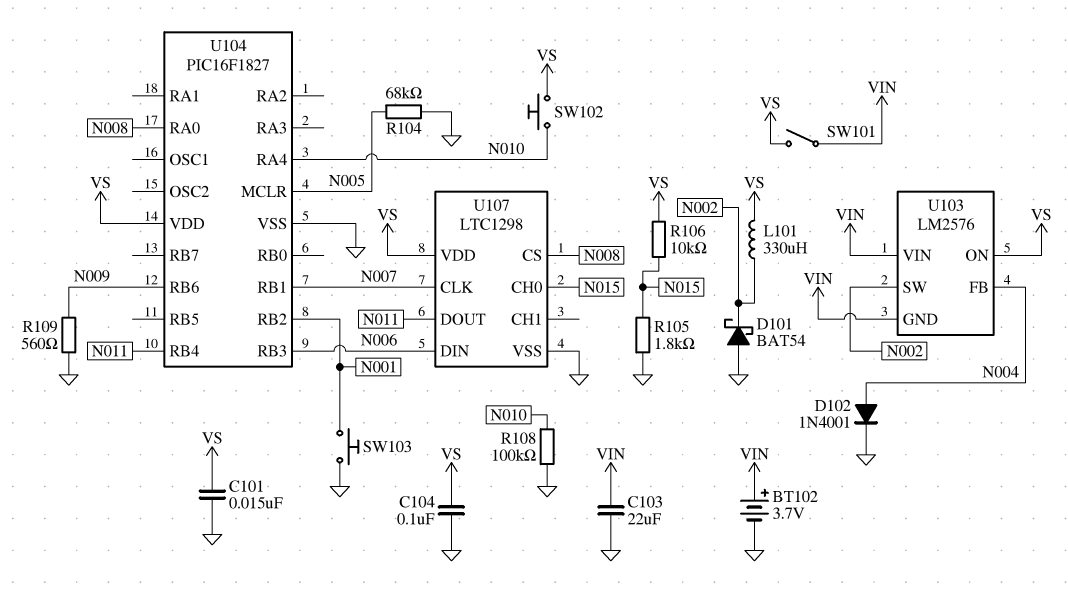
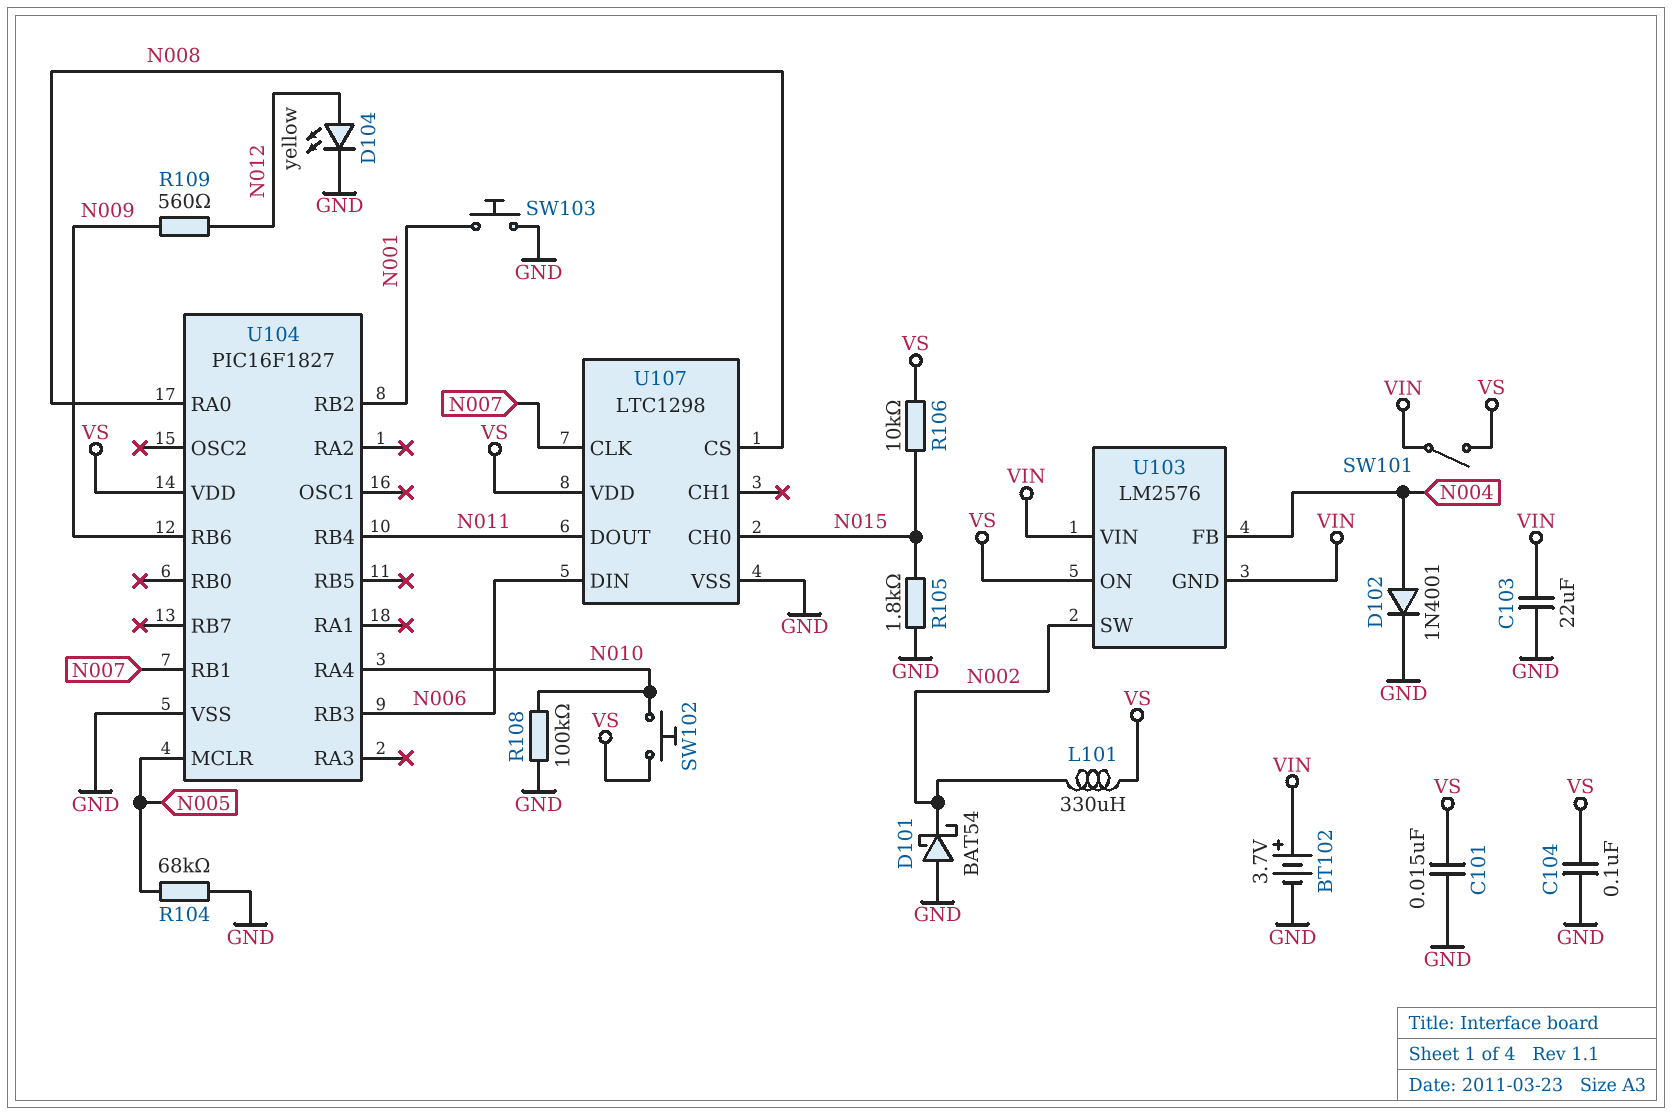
D104: none -> LED yellow (A N012, K GND)
R109: 560 (GND, N009) -> 560 (N009, N012)

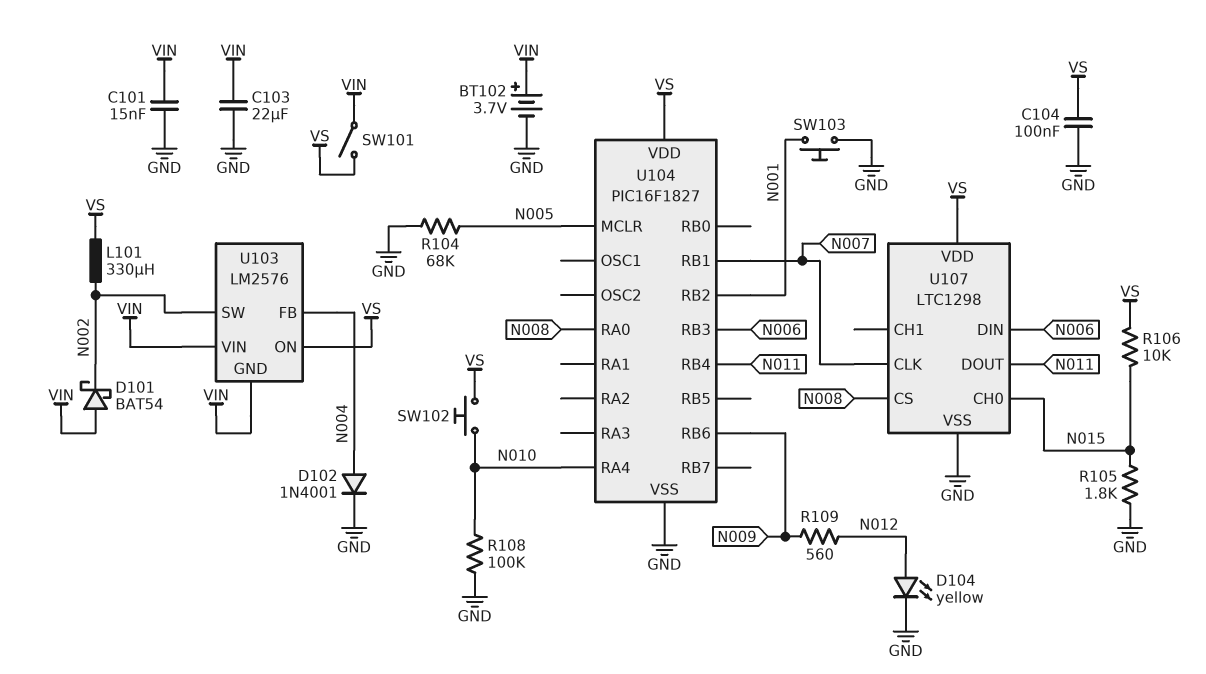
C101: 15nF (GND, VS) -> 15nF (GND, VIN)
D101: schottky BAT54 (A GND, K N002) -> schottky BAT54 (A VIN, K N002)

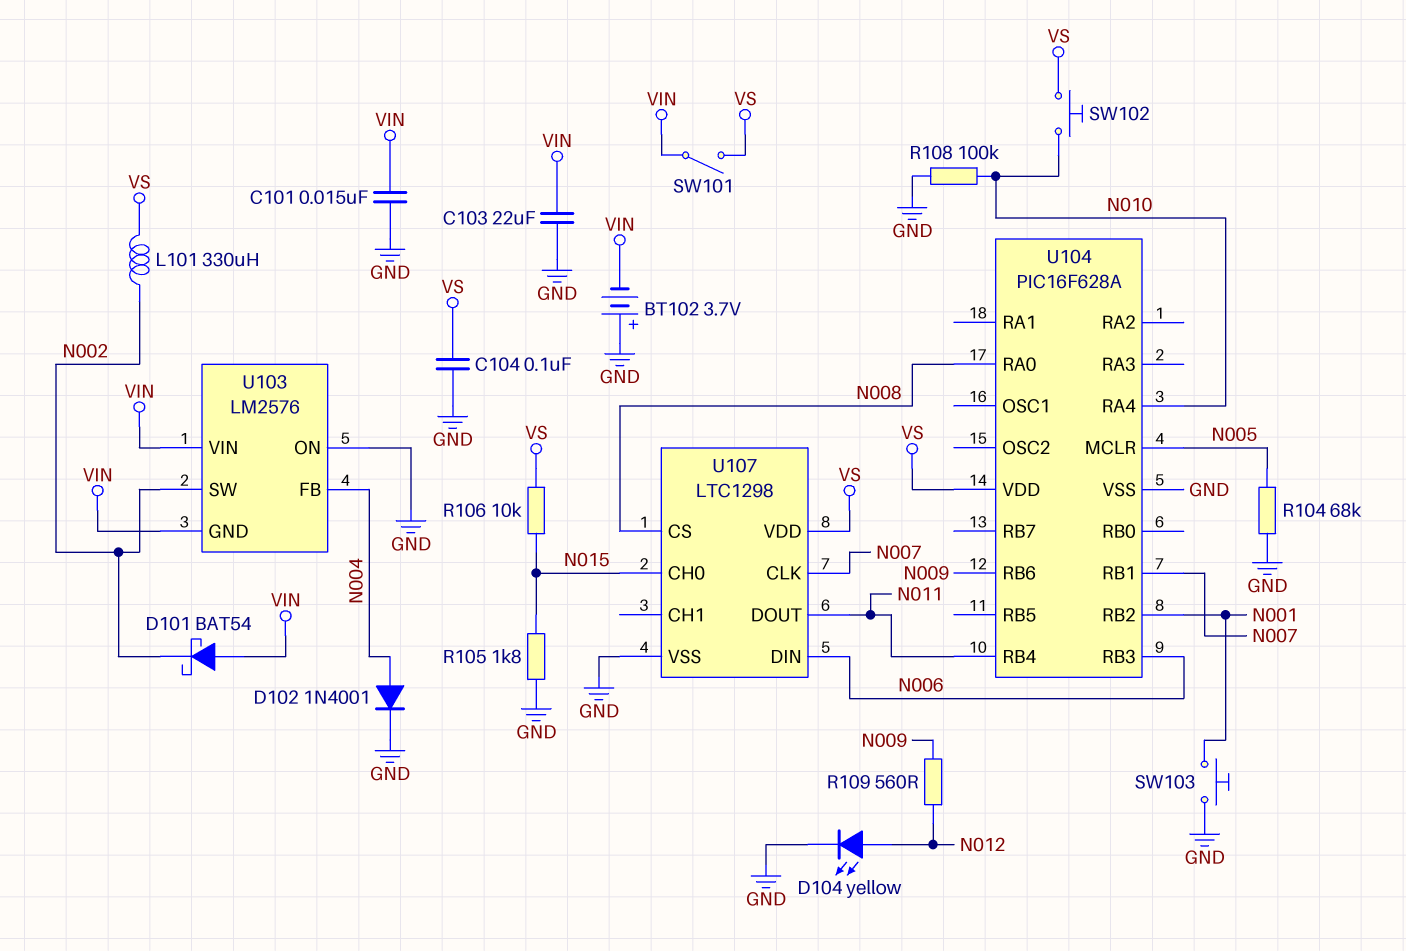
BT102: 3.7V (plus VIN, minus GND) -> 3.7V (plus GND, minus VIN)
U103 pin ON: VS -> GND
U104: PIC16F1827 -> PIC16F628A

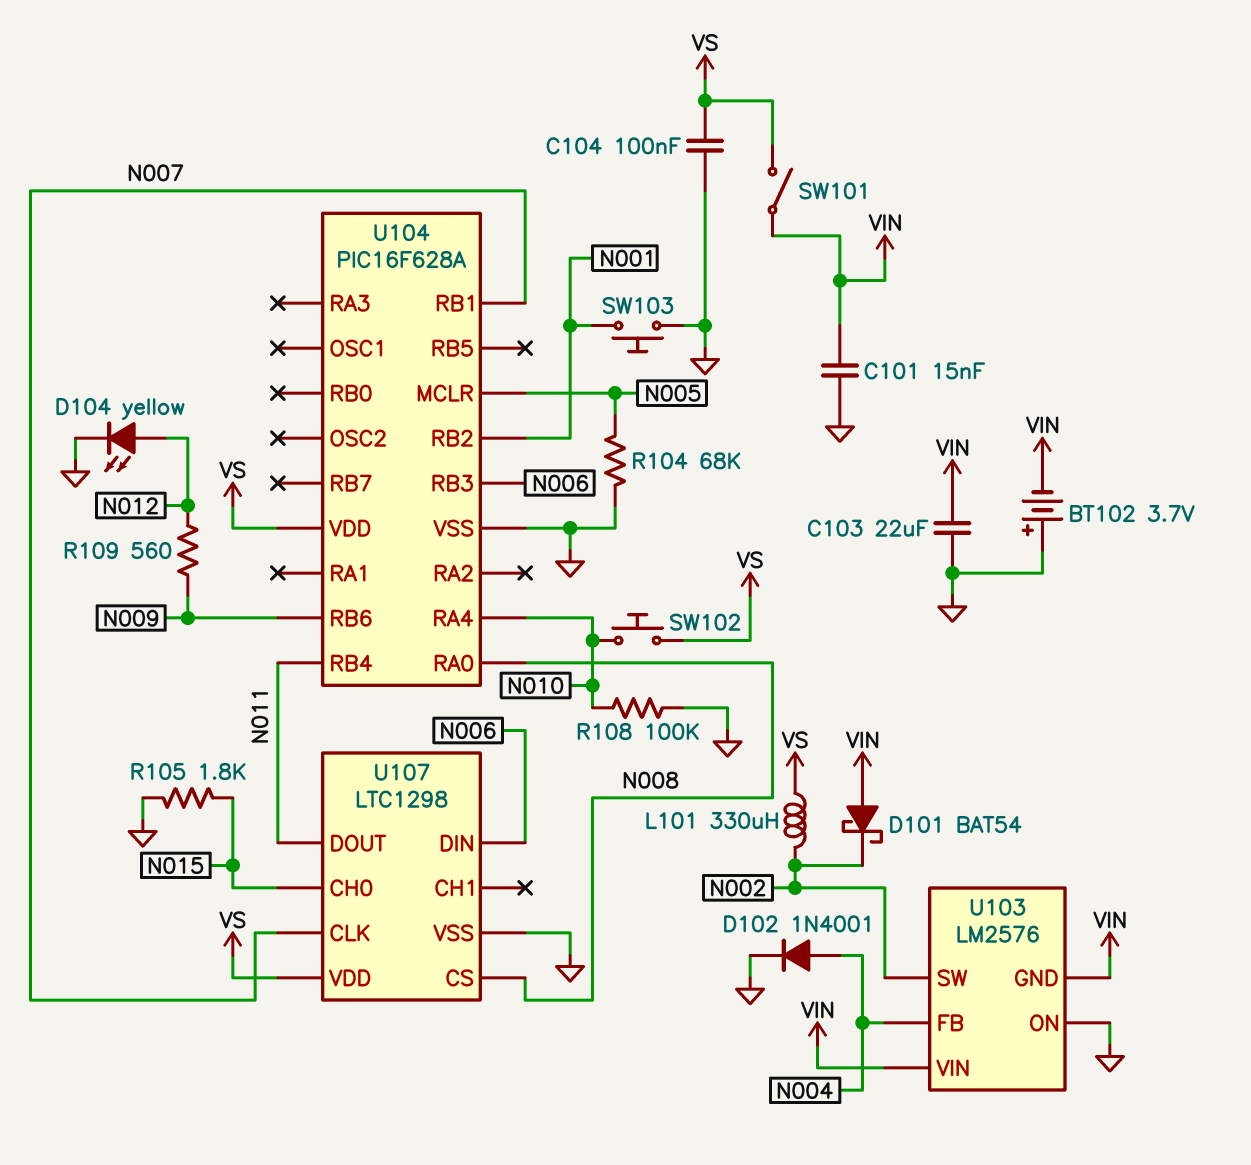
R106: 10k (N015, VS) -> none

